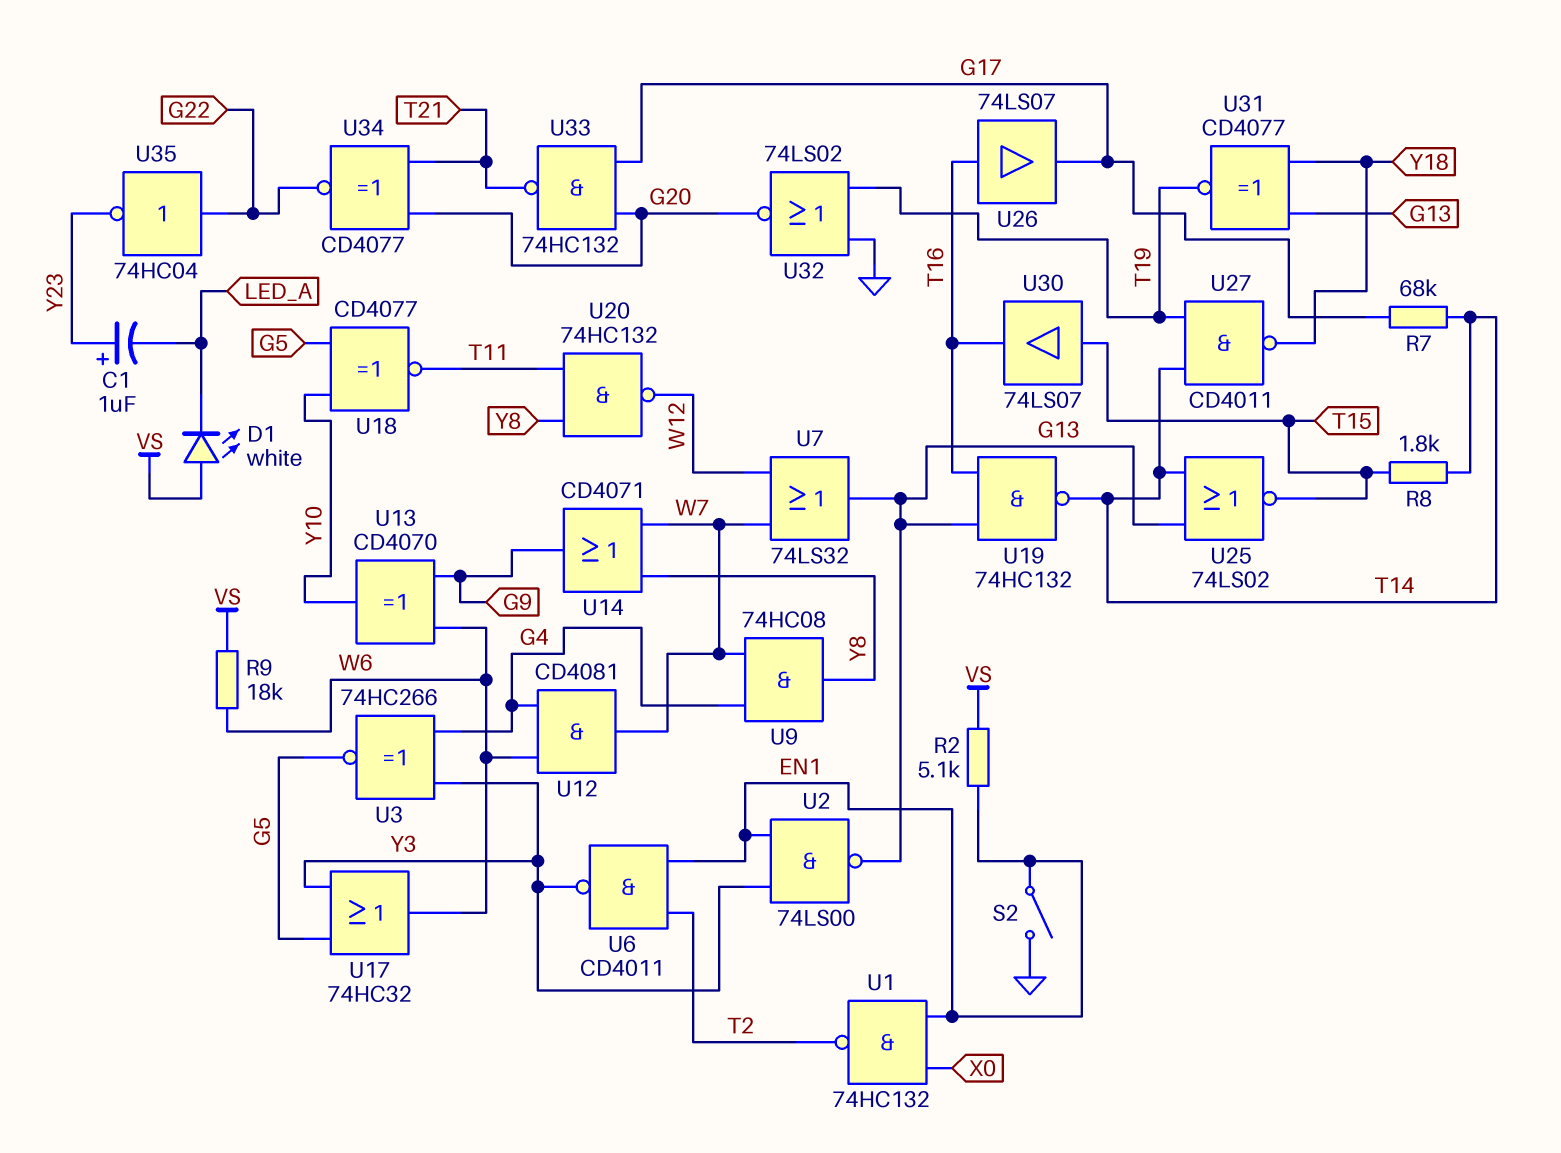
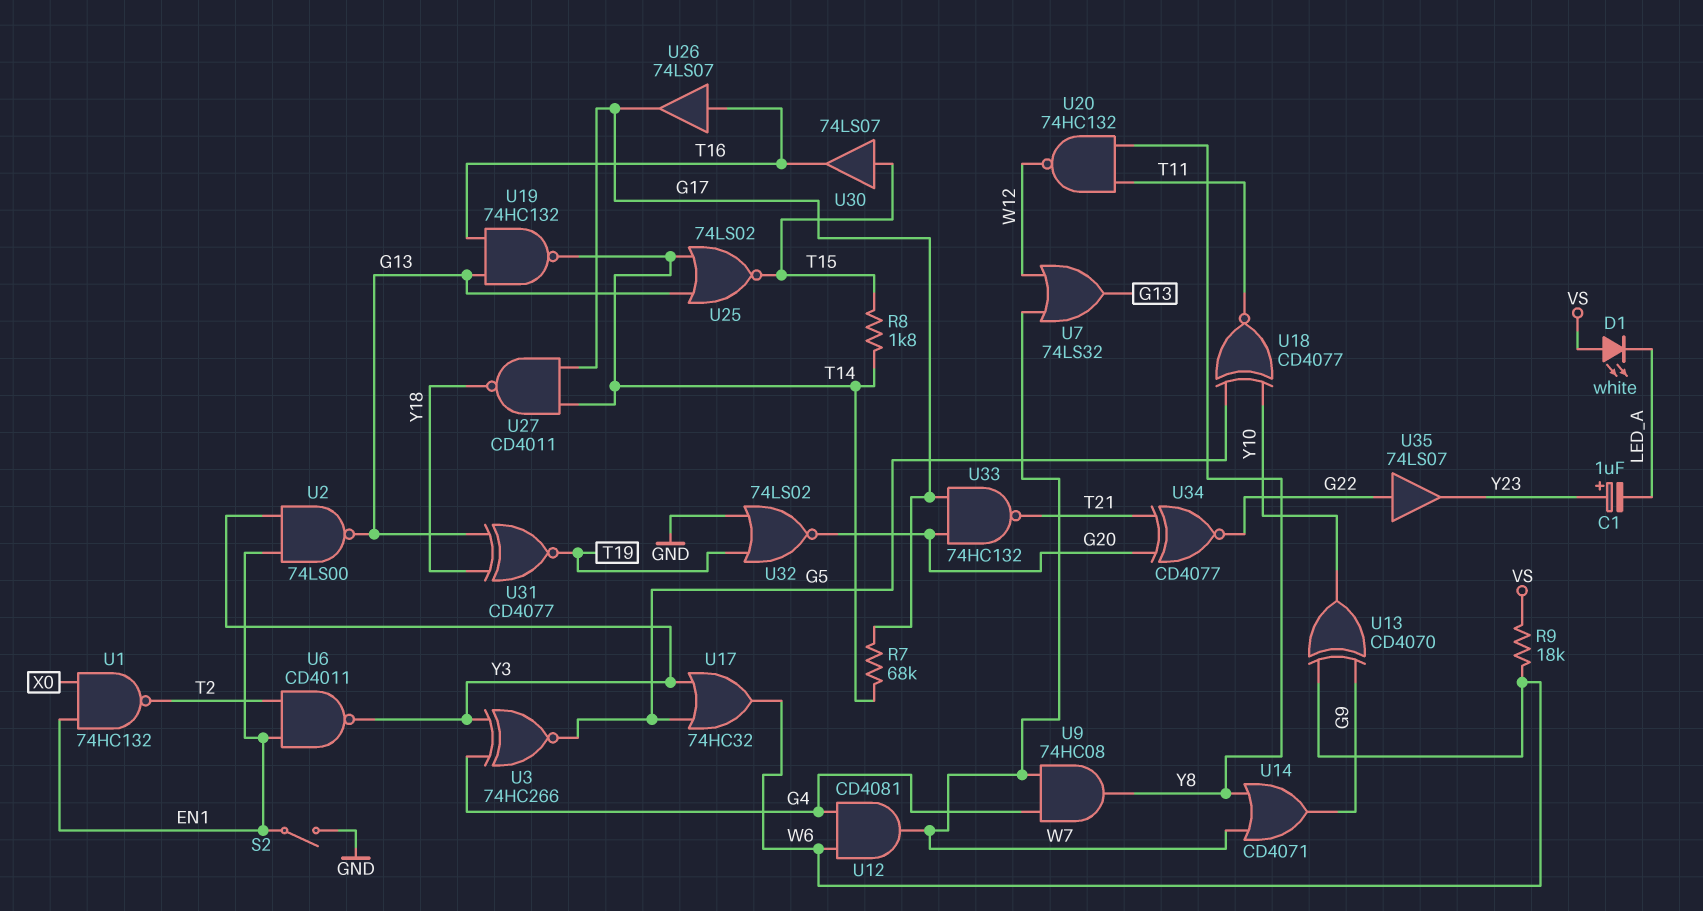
R2: 5.1k (EN1, VS) -> none
U27: NAND CD4011 (in T14, in T19, out Y18) -> NAND CD4011 (in G17, in T14, out Y18)
U35: NOT 74HC04 (in G22, out Y23) -> buffer 74LS07 (in G22, out Y23)

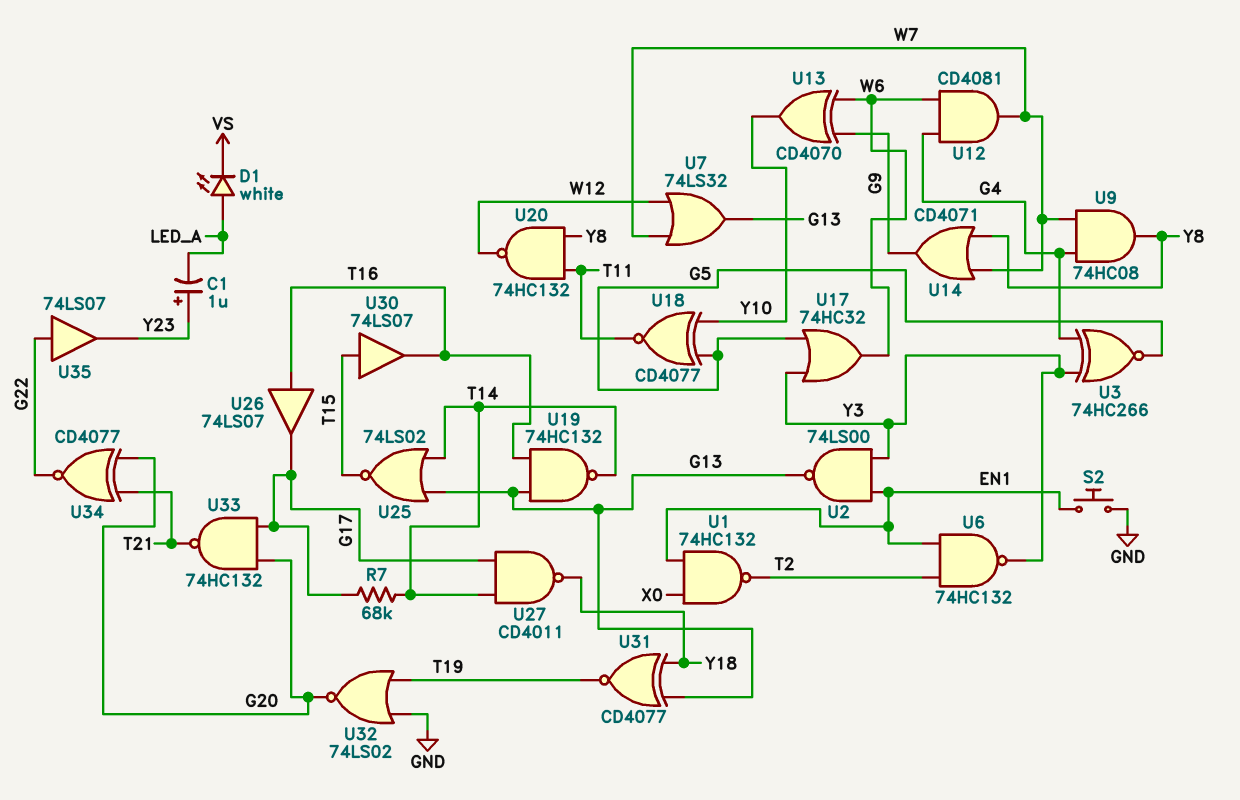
D1: LED white (A VS, K LED_A) -> LED white (A LED_A, K VS)
R8: 1.8k (T14, T15) -> none
R9: 18k (VS, W6) -> none
S2: switch (EN1, GND) -> button (EN1, GND)
U6: NAND CD4011 (in EN1, in T2, out Y3) -> NAND 74HC132 (in EN1, in T2, out Y3)

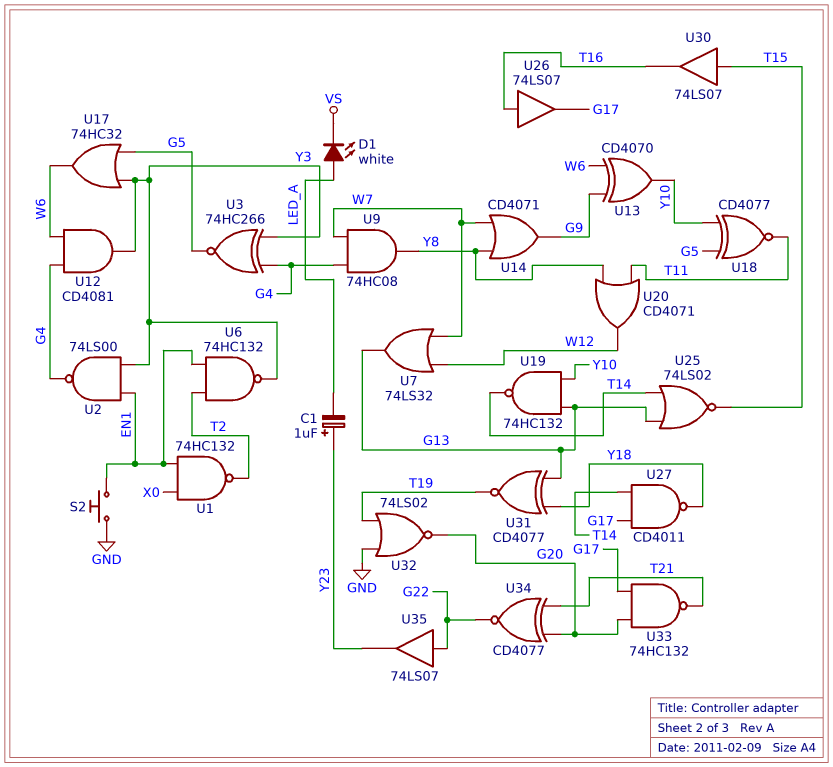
R7: 68k (G17, T14) -> none
U2: NAND 74LS00 (in EN1, in Y3, out G13) -> NAND 74LS00 (in EN1, in Y3, out G4)
U12: AND CD4081 (in G4, in W6, out W7) -> AND CD4081 (in G4, in W6, out Y3)
U19: NAND 74HC132 (in G13, in T16, out T14) -> NAND 74HC132 (in G13, in Y10, out T14)
U20: NAND 74HC132 (in T11, in Y8, out W12) -> OR CD4071 (in T11, in Y8, out W12)

